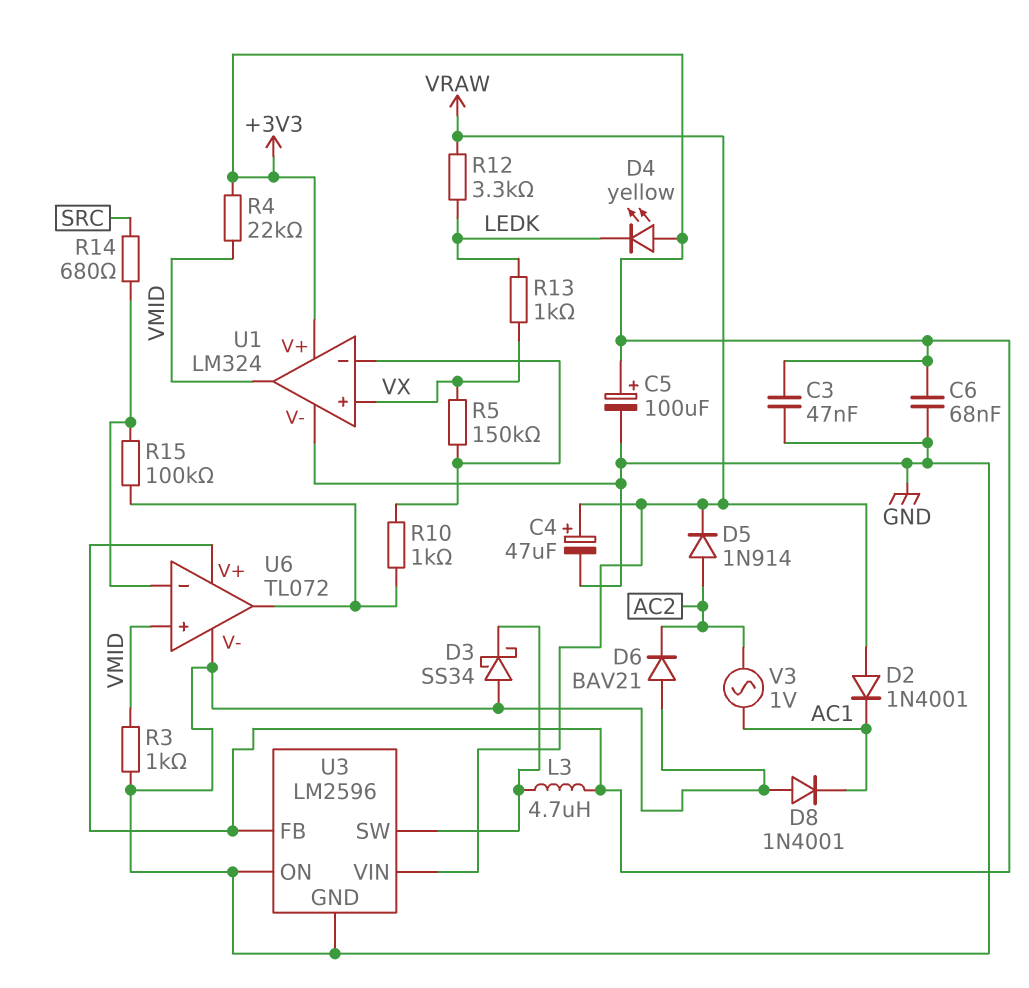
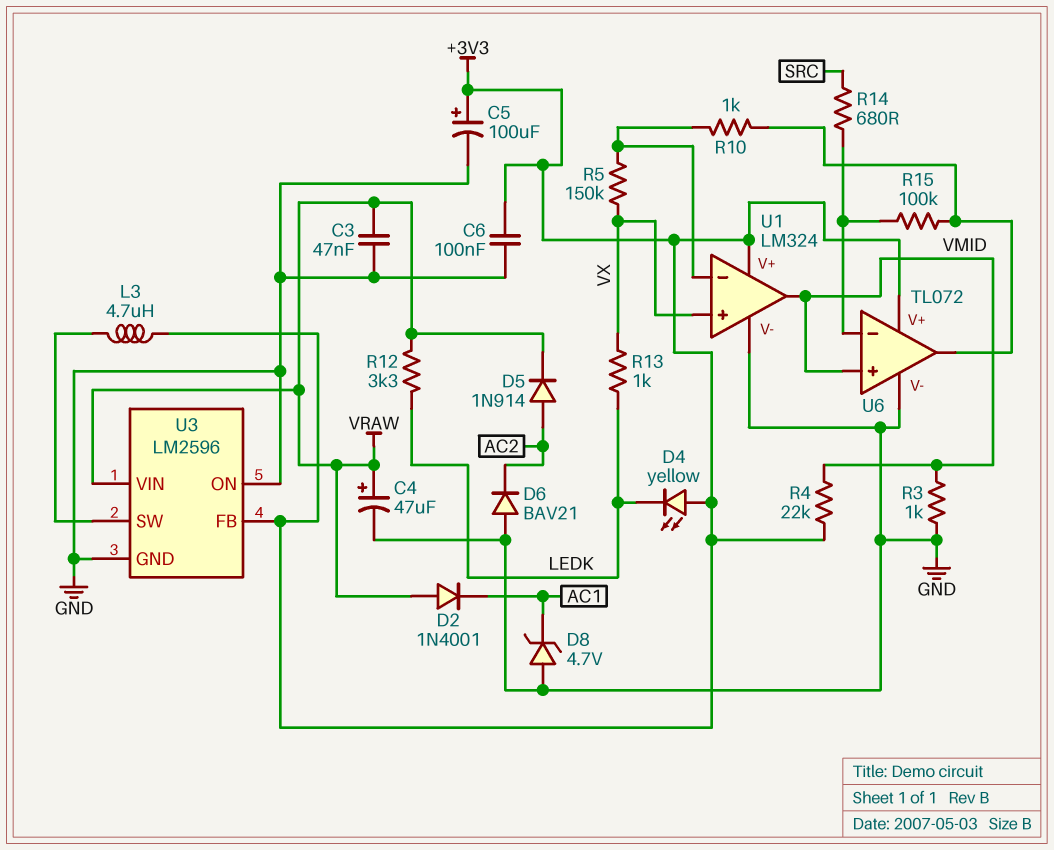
C3: 47nF (+3V3, GND) -> 47nF (GND, VRAW)
C6: 68nF (+3V3, GND) -> 100nF (+3V3, GND)
D3: schottky SS34 (A GND, K U3/SW) -> none
D8: diode 1N4001 (A GND, K AC1) -> zener 4.7V (A GND, K AC1)
V3: AC 1V (AC1, AC2) -> none

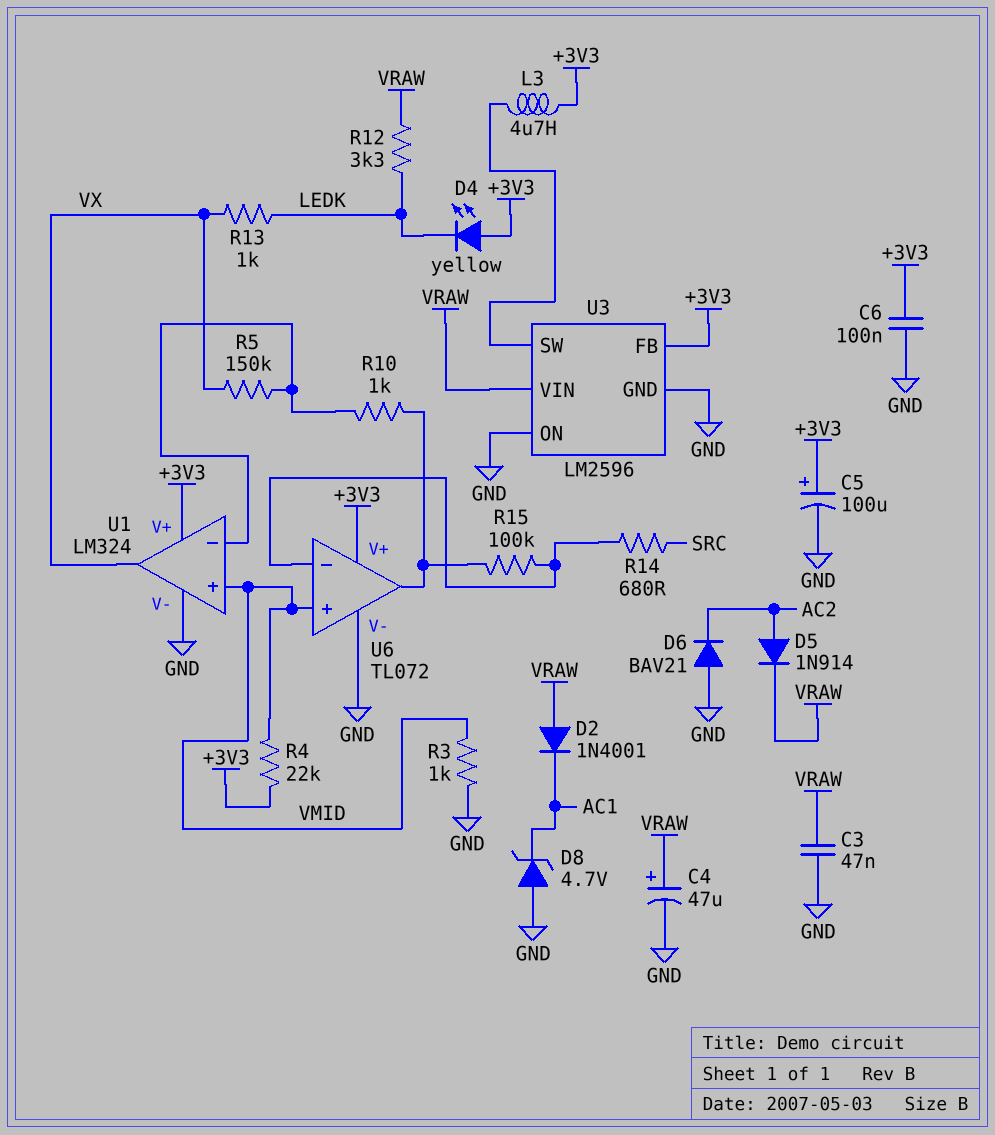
U1 pin in+: VX -> VMID
U1 pin out: VMID -> VX

